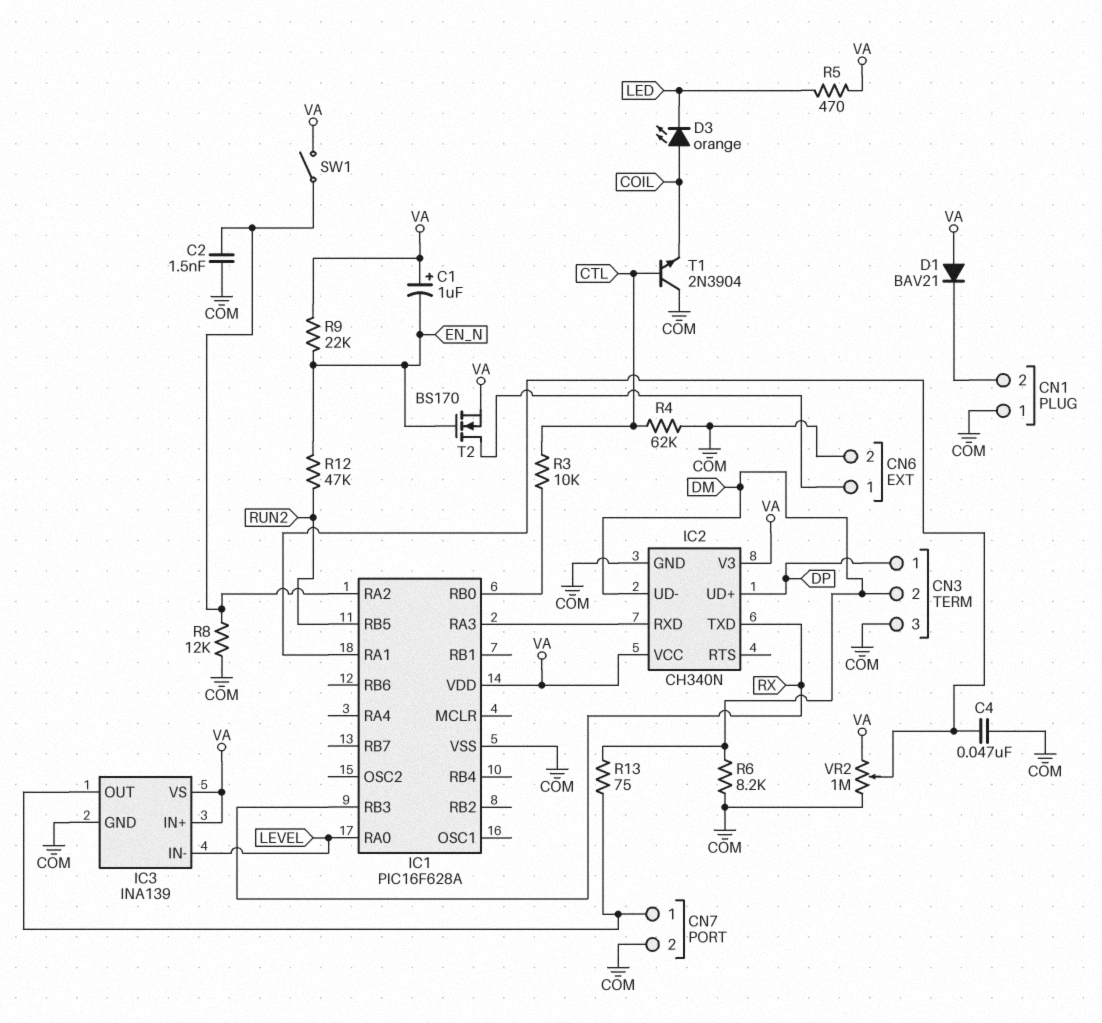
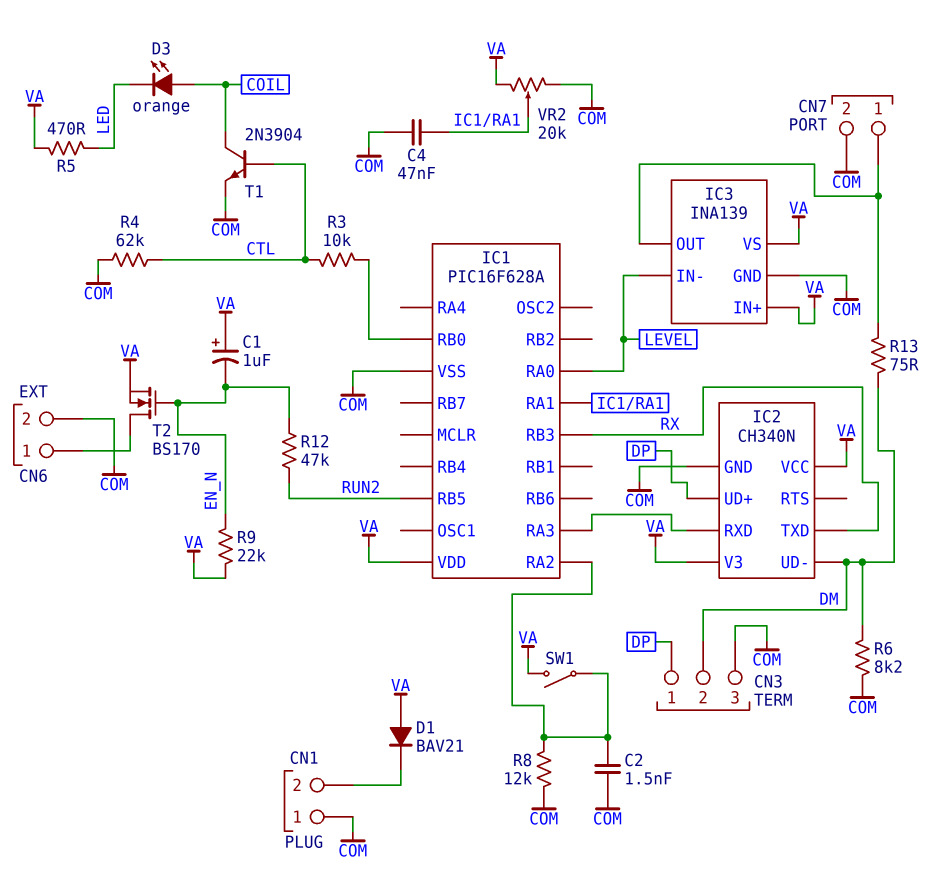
T1: NPN 2N3904 (B CTL, C COM, E COIL) -> NPN 2N3904 (B CTL, C COIL, E COM)
VR2: 1M (COM, VA, wiper IC1/RA1) -> 20k (COM, VA, wiper IC1/RA1)

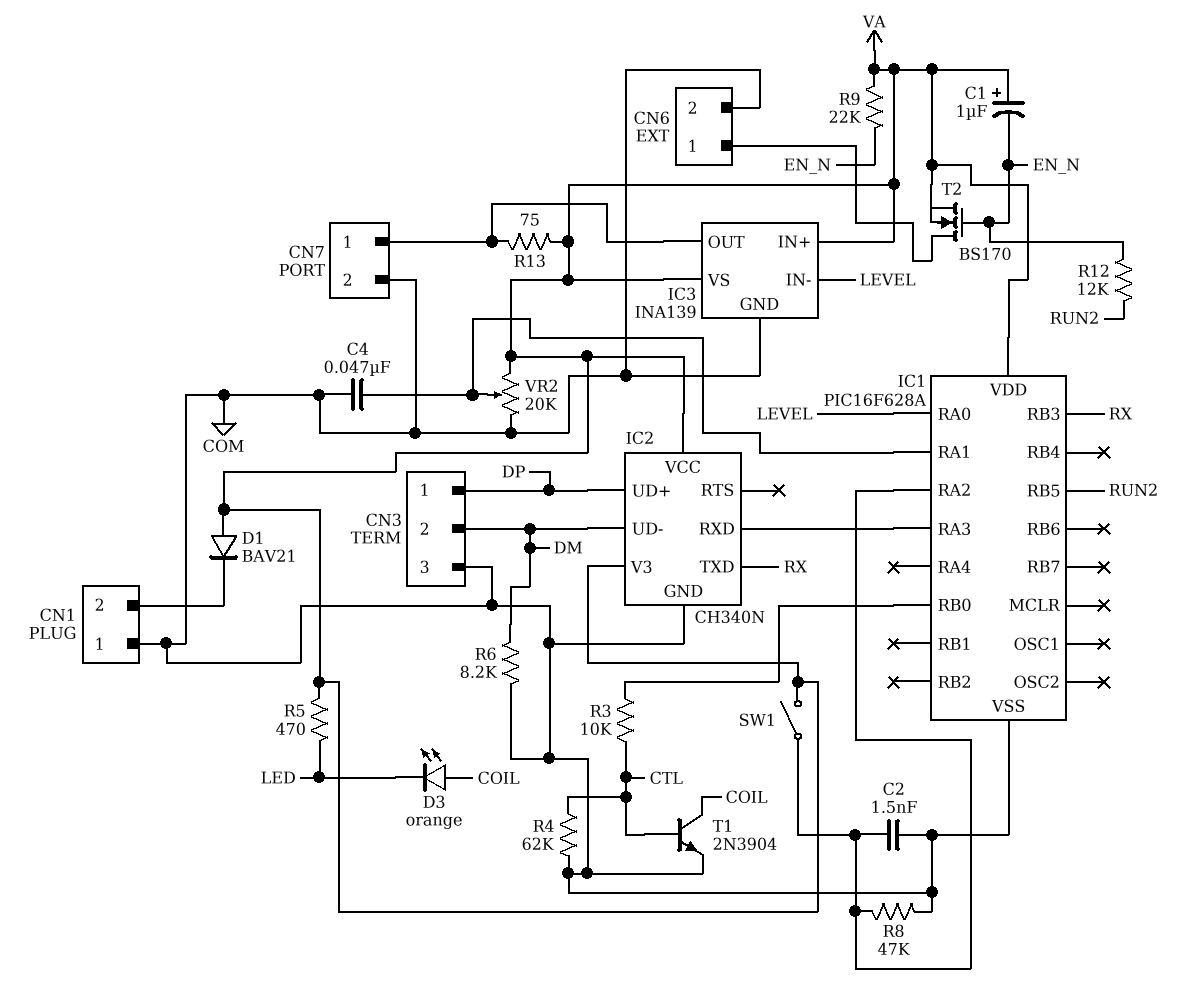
R8: 12k (COM, IC1/RA2) -> 47k (COM, IC1/RA2)
R12: 47k (EN_N, RUN2) -> 12k (EN_N, RUN2)
R13: 75 (CN7/1, DM) -> 75 (CN7/1, VA)

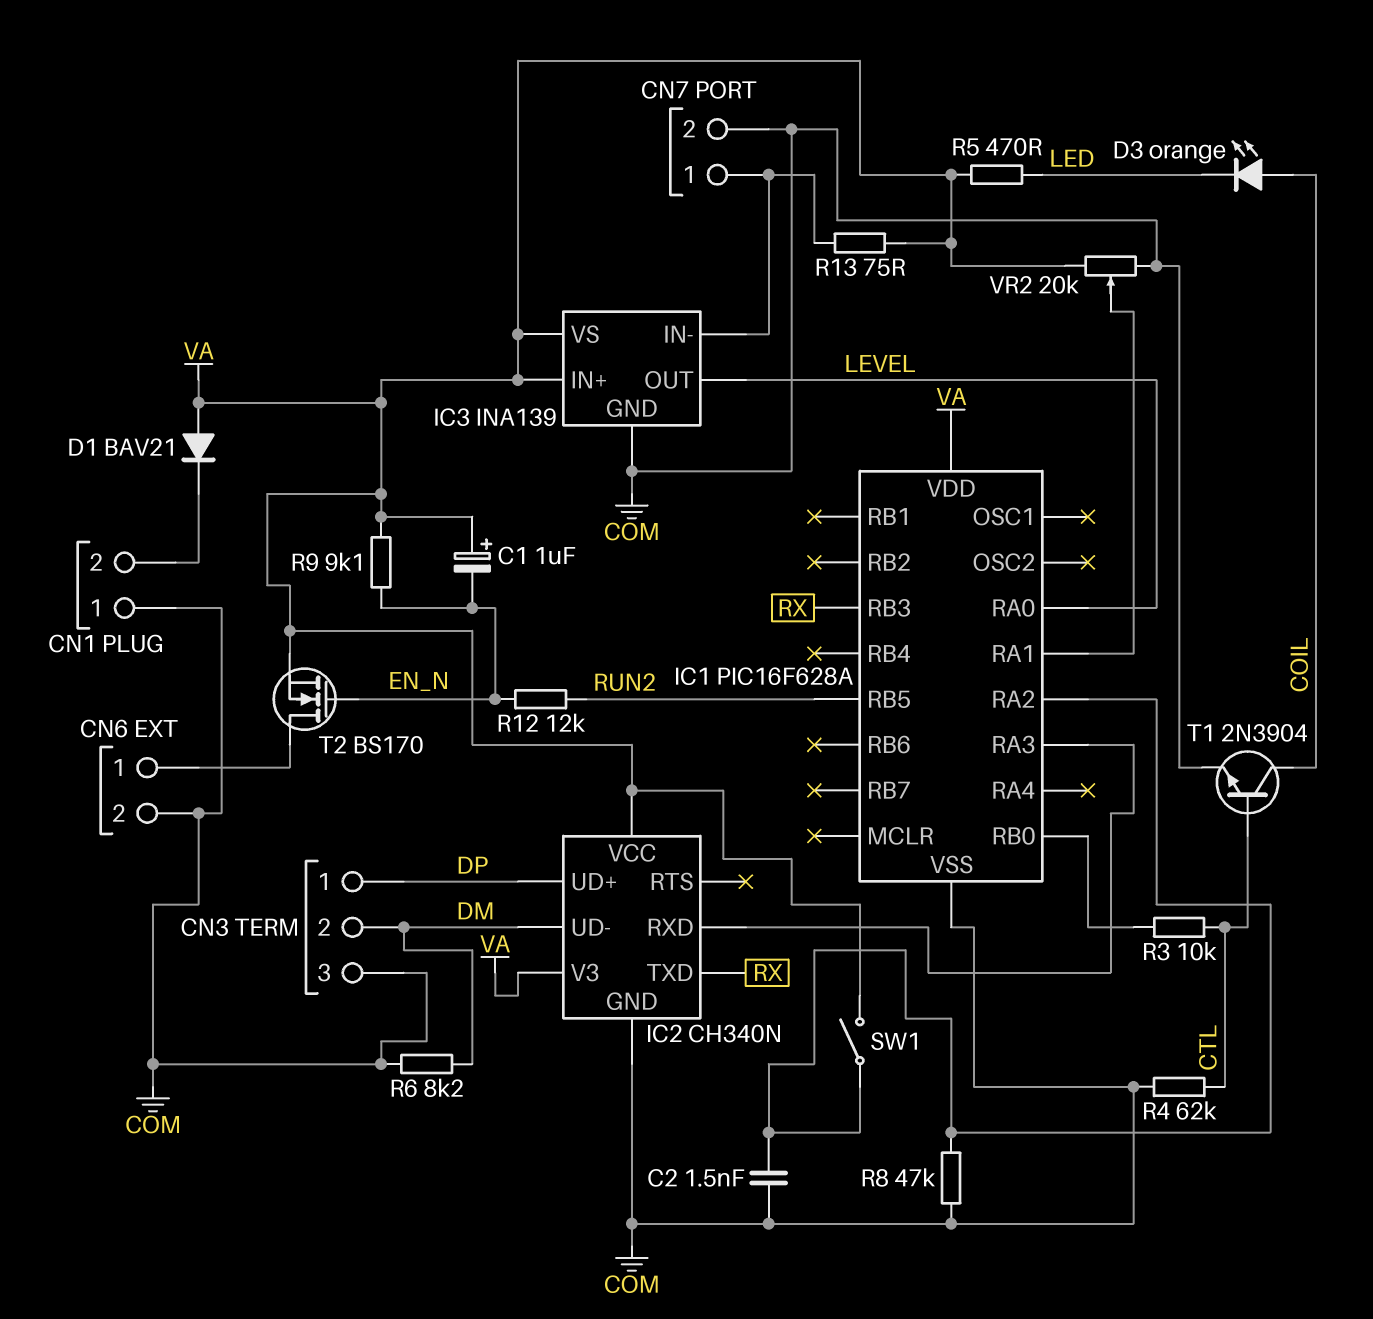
C4: 47nF (COM, IC1/RA1) -> none
IC3 pin IN-: LEVEL -> CN7/1
IC3 pin OUT: CN7/1 -> LEVEL
R9: 22k (EN_N, VA) -> 9.1k (EN_N, VA)

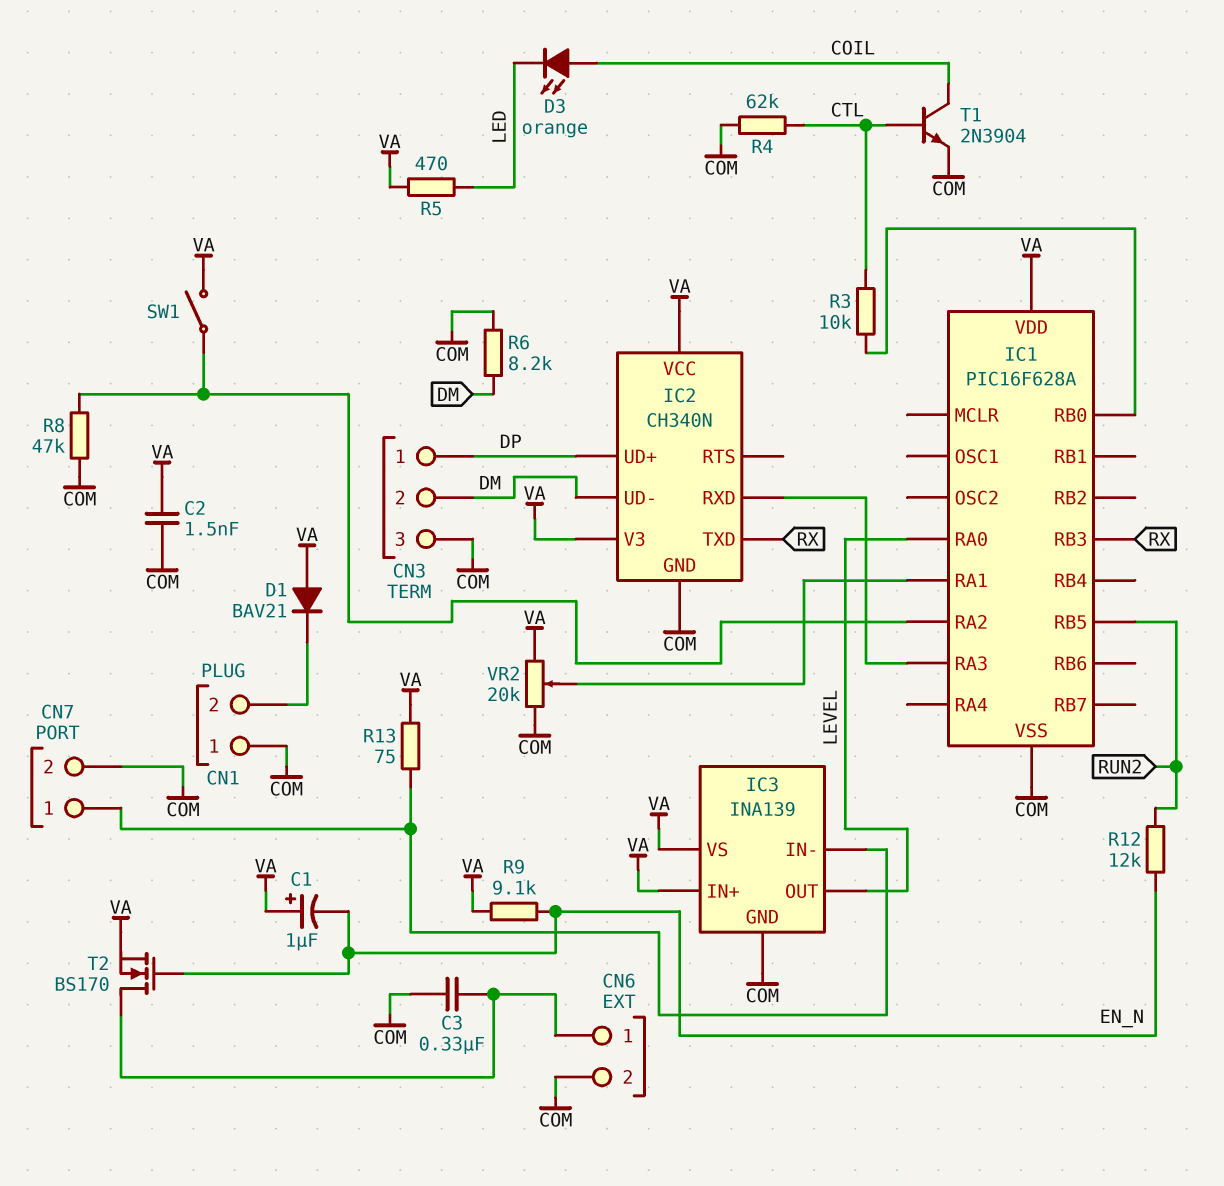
C2: 1.5nF (COM, IC1/RA2) -> 1.5nF (COM, VA)
C3: none -> 330nF (CN6/1, COM)

